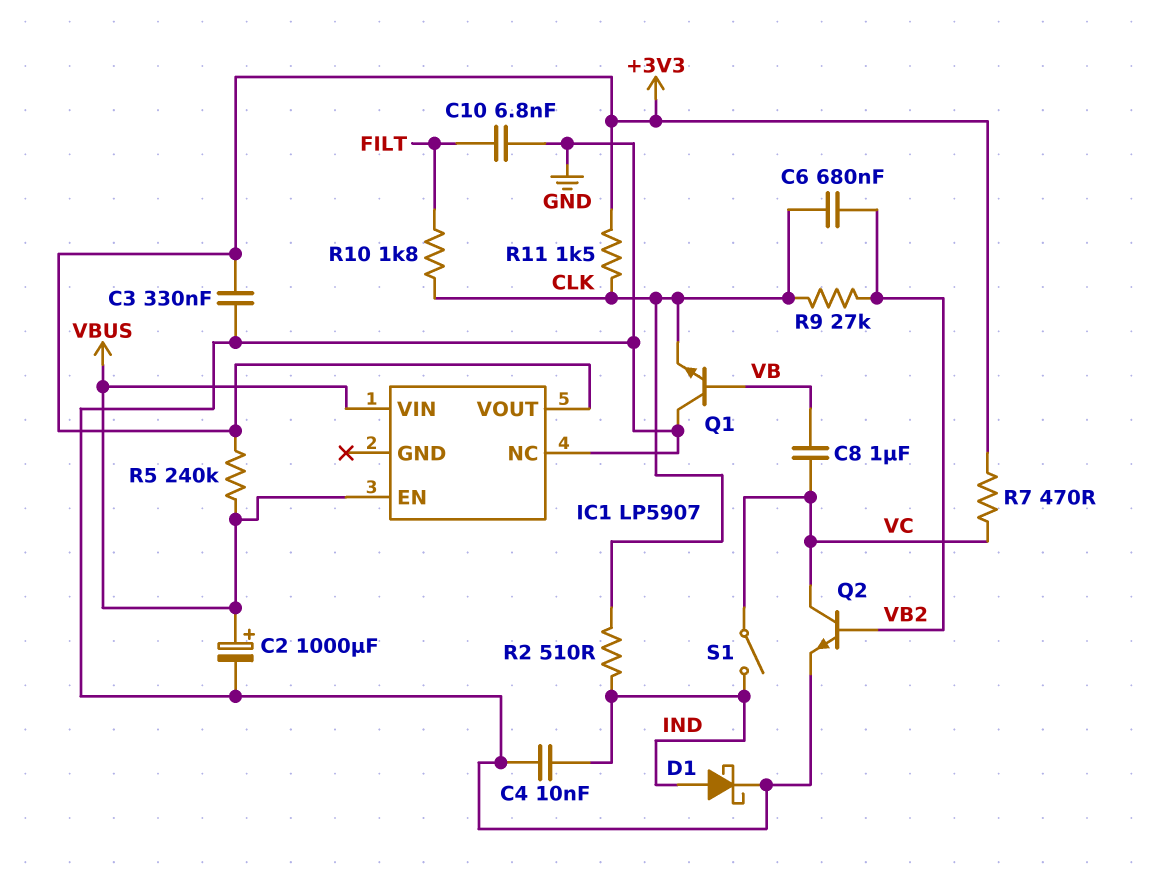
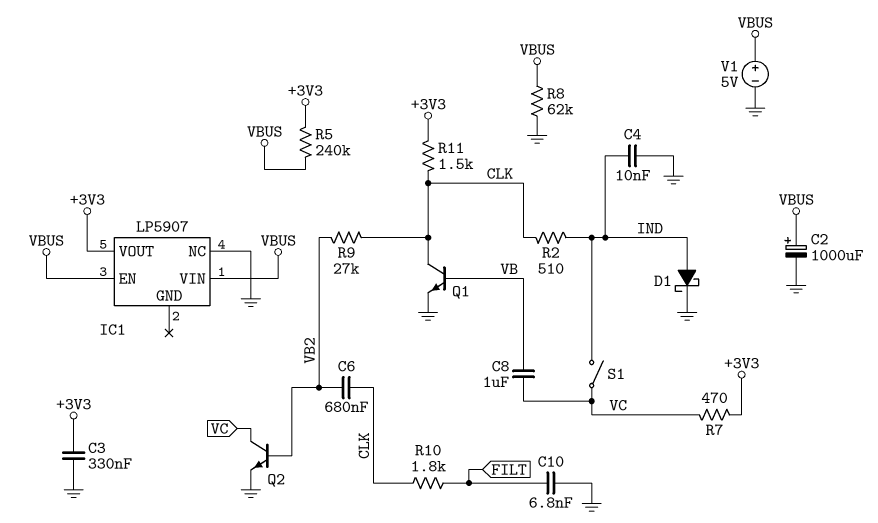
Q1: NPN (B VB, C GND, E CLK) -> NPN (B VB, C CLK, E GND)
R8: none -> 62k (GND, VBUS)
V1: none -> 5V (plus VBUS, minus GND)

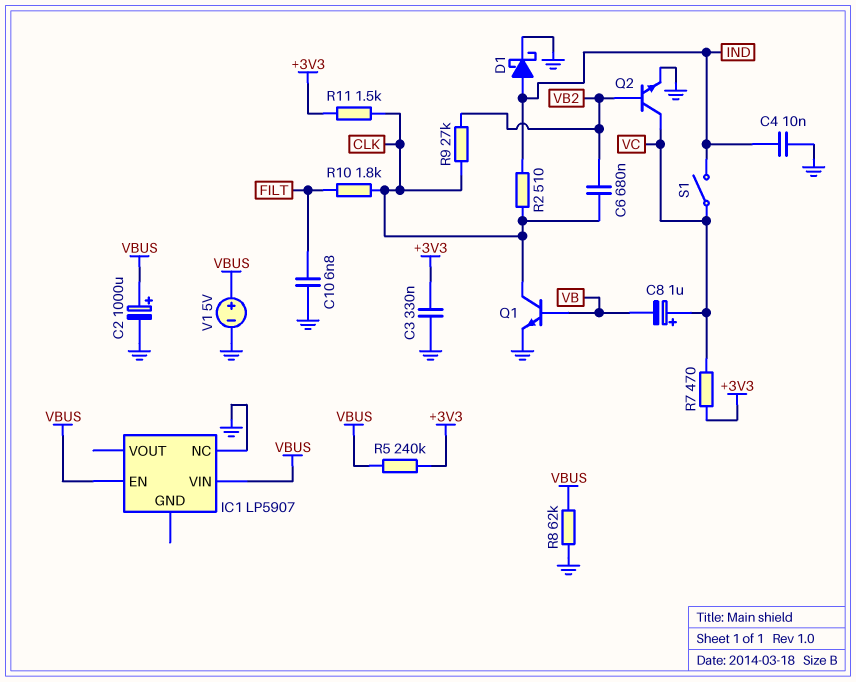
C8: 1uF (VB, VC) -> 1uF (plus VC, minus VB)
IC1 pin VOUT: +3V3 -> none

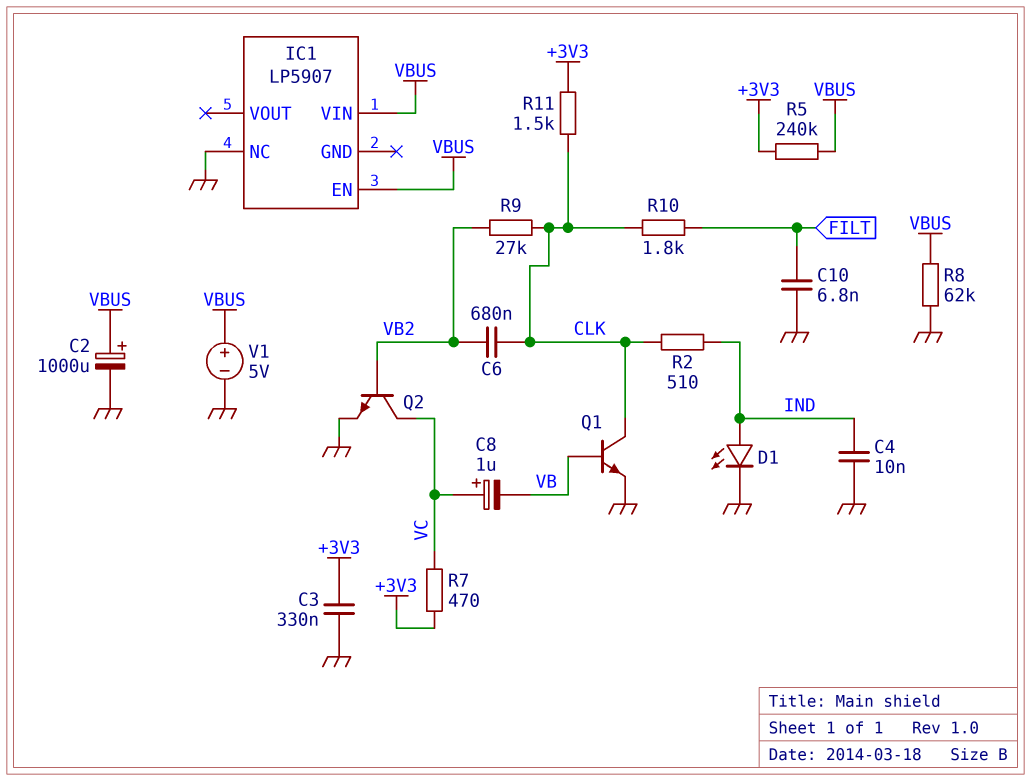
D1: schottky (A IND, K GND) -> LED (A IND, K GND)
S1: switch (IND, VC) -> none

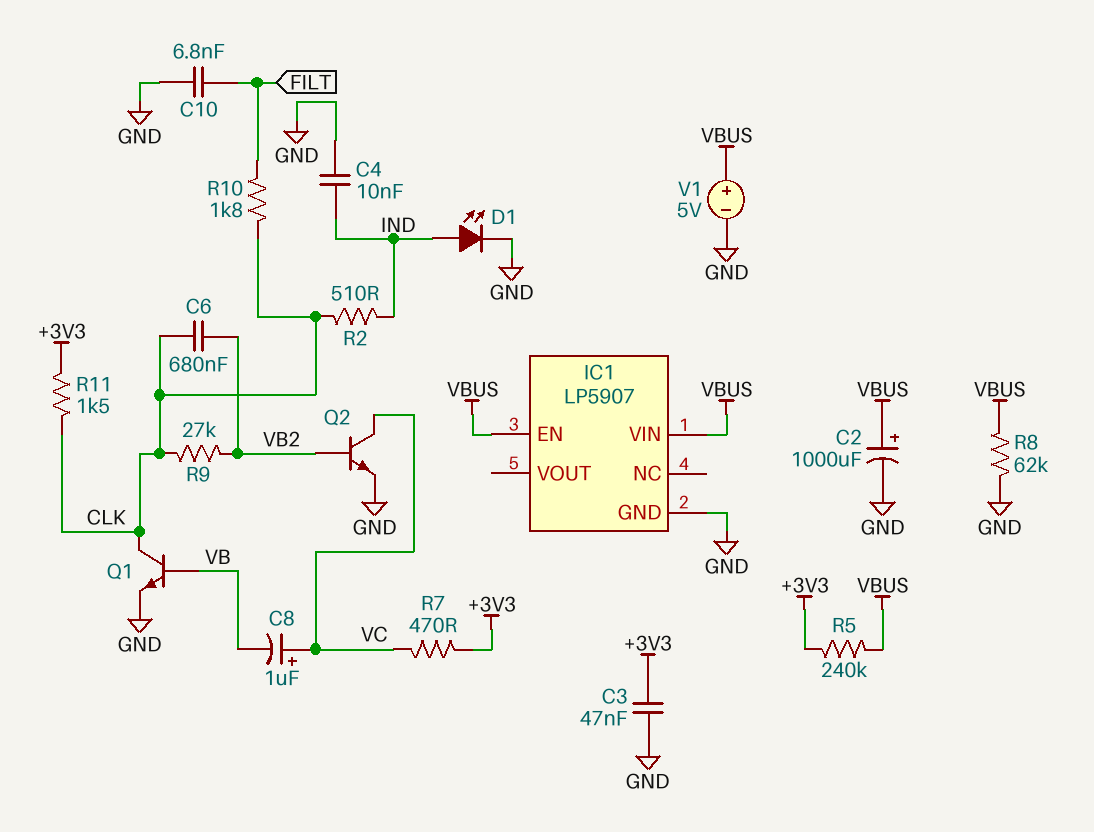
C3: 330nF (+3V3, GND) -> 47nF (+3V3, GND)
IC1 pin GND: none -> GND
IC1 pin NC: GND -> none

